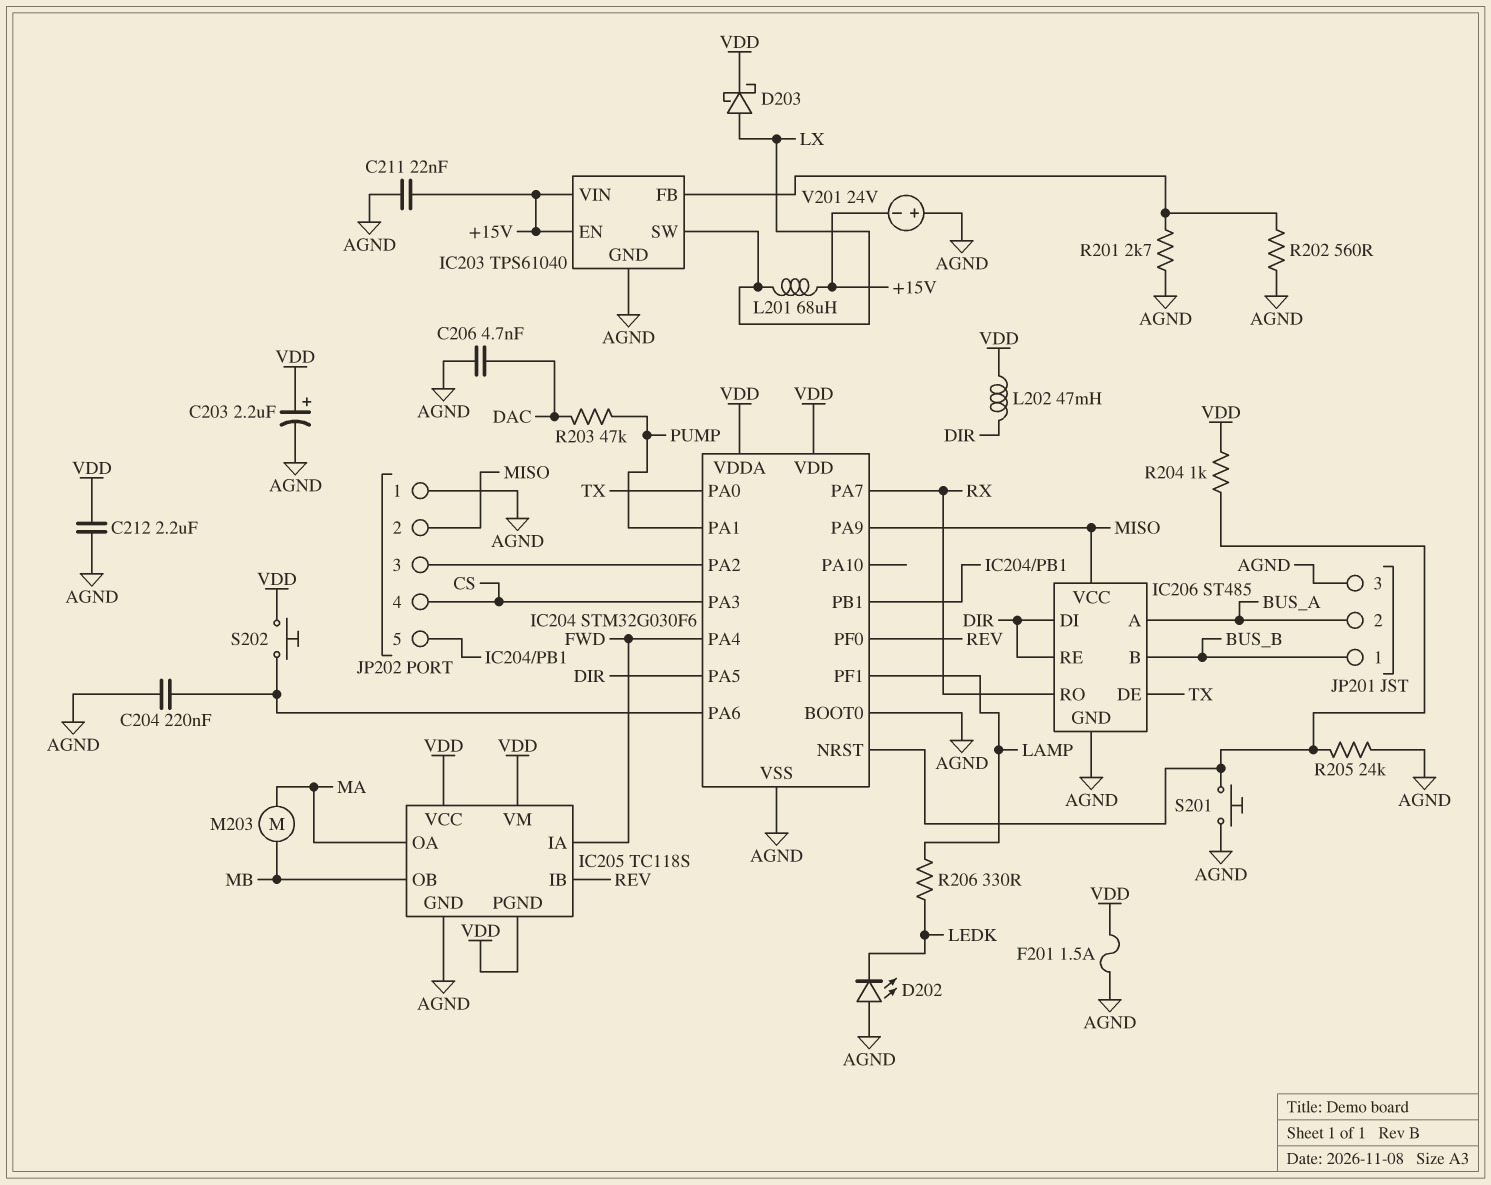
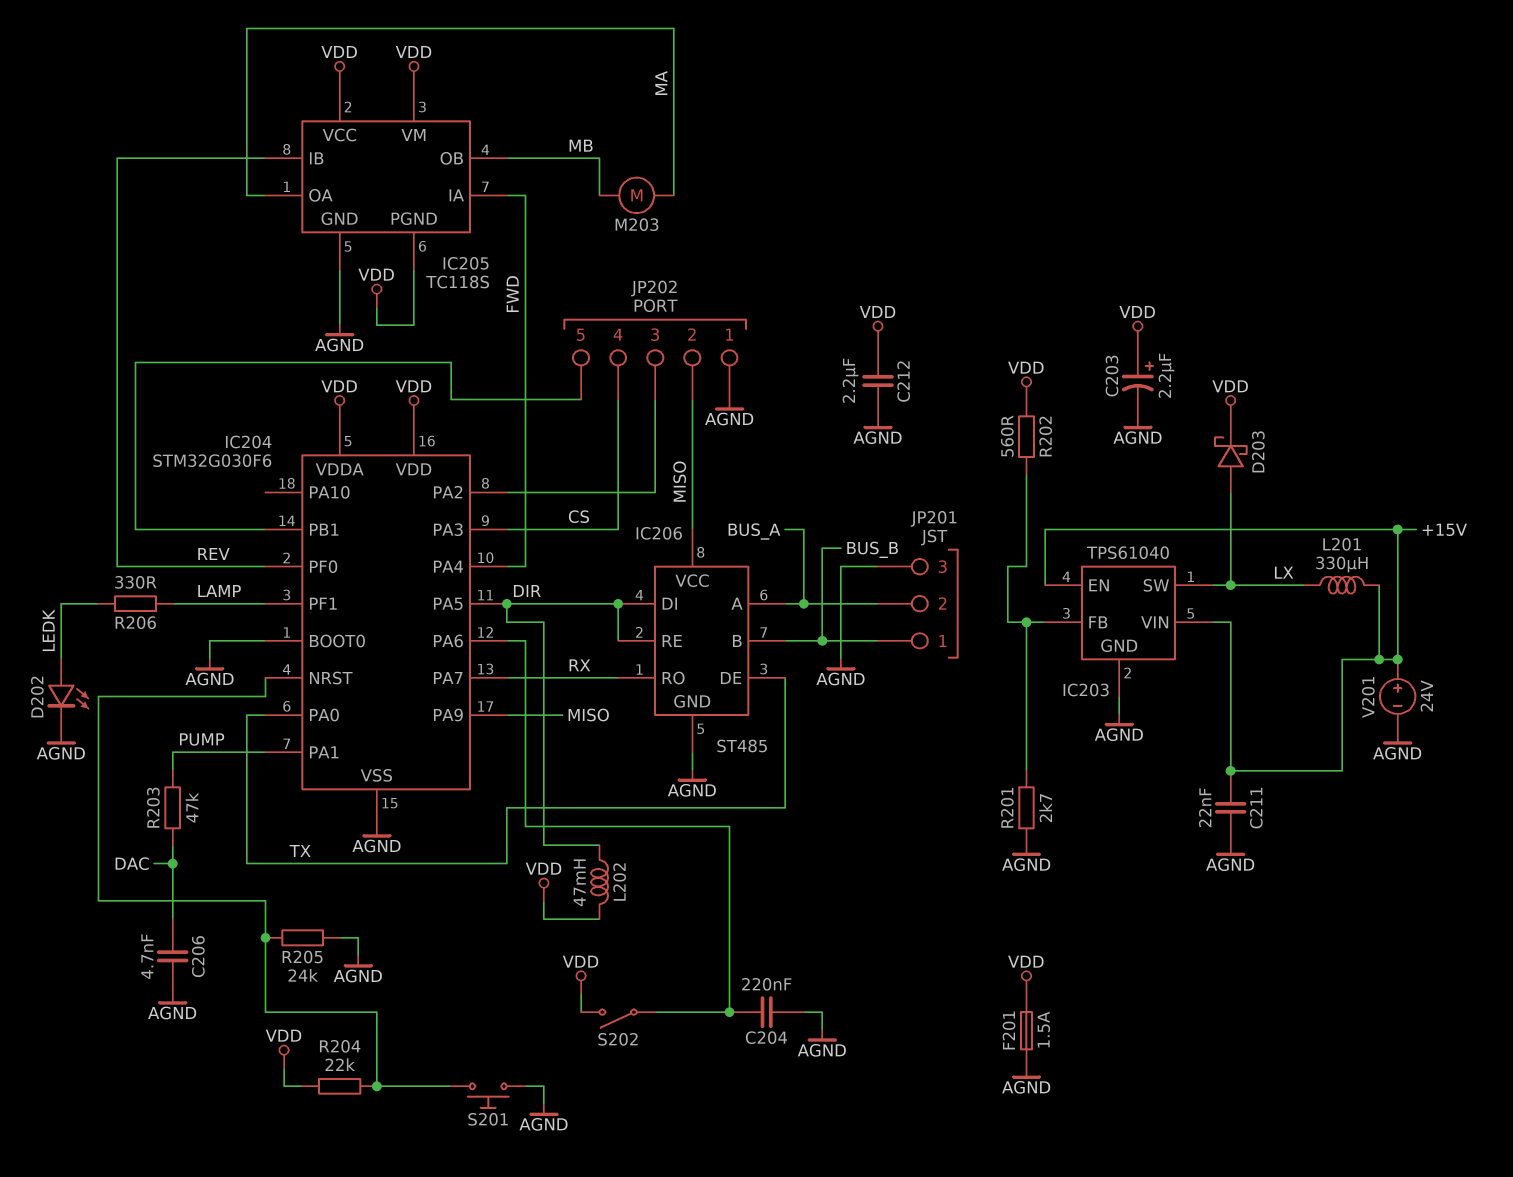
D202: LED (A AGND, K LEDK) -> LED (A LEDK, K AGND)
L201: 68uH (+15V, LX) -> 330uH (+15V, LX)
R202: 560 (AGND, IC203/FB) -> 560 (IC203/FB, VDD)
R204: 1k (IC204/NRST, VDD) -> 22k (IC204/NRST, VDD)
S202: button (IC204/PA6, VDD) -> switch (IC204/PA6, VDD)
V201: 24V (plus AGND, minus +15V) -> 24V (plus +15V, minus AGND)

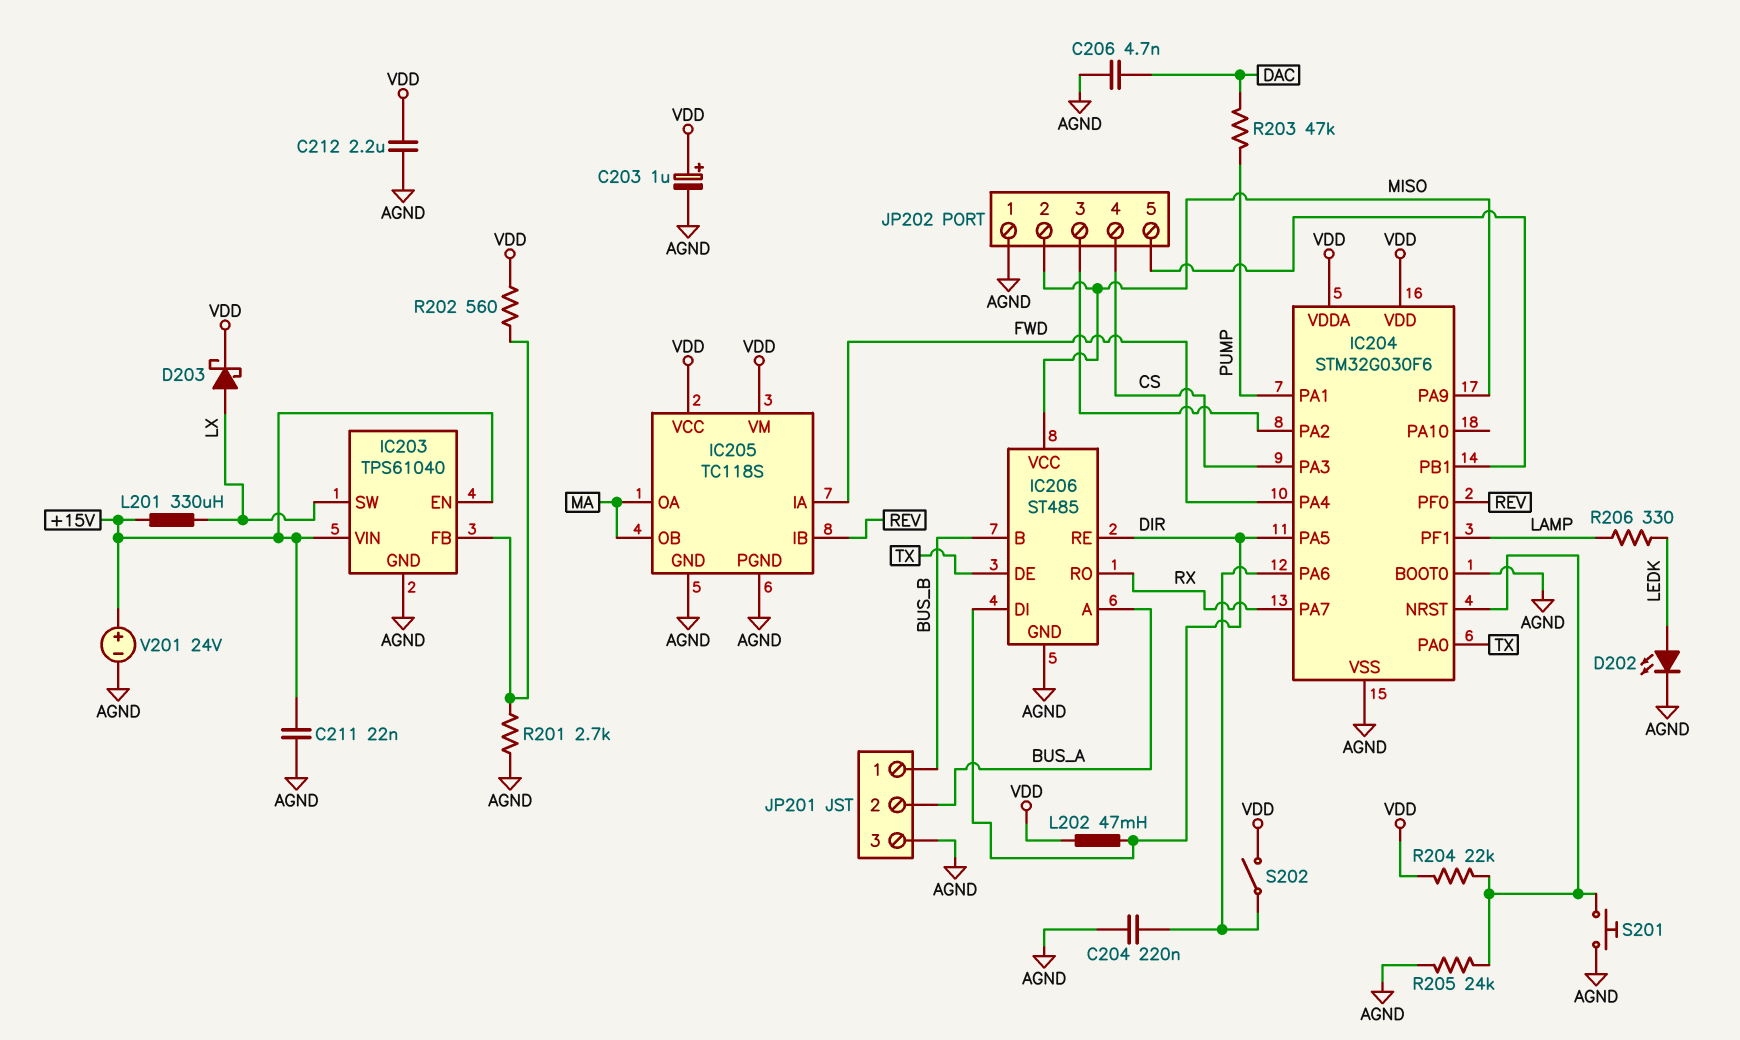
C203: 2.2uF (plus VDD, minus AGND) -> 1uF (plus VDD, minus AGND)
F201: 1.5A (AGND, VDD) -> none
IC205 pin OB: MB -> MA
IC205 pin PGND: VDD -> AGND
M203: motor (MA, MB) -> none

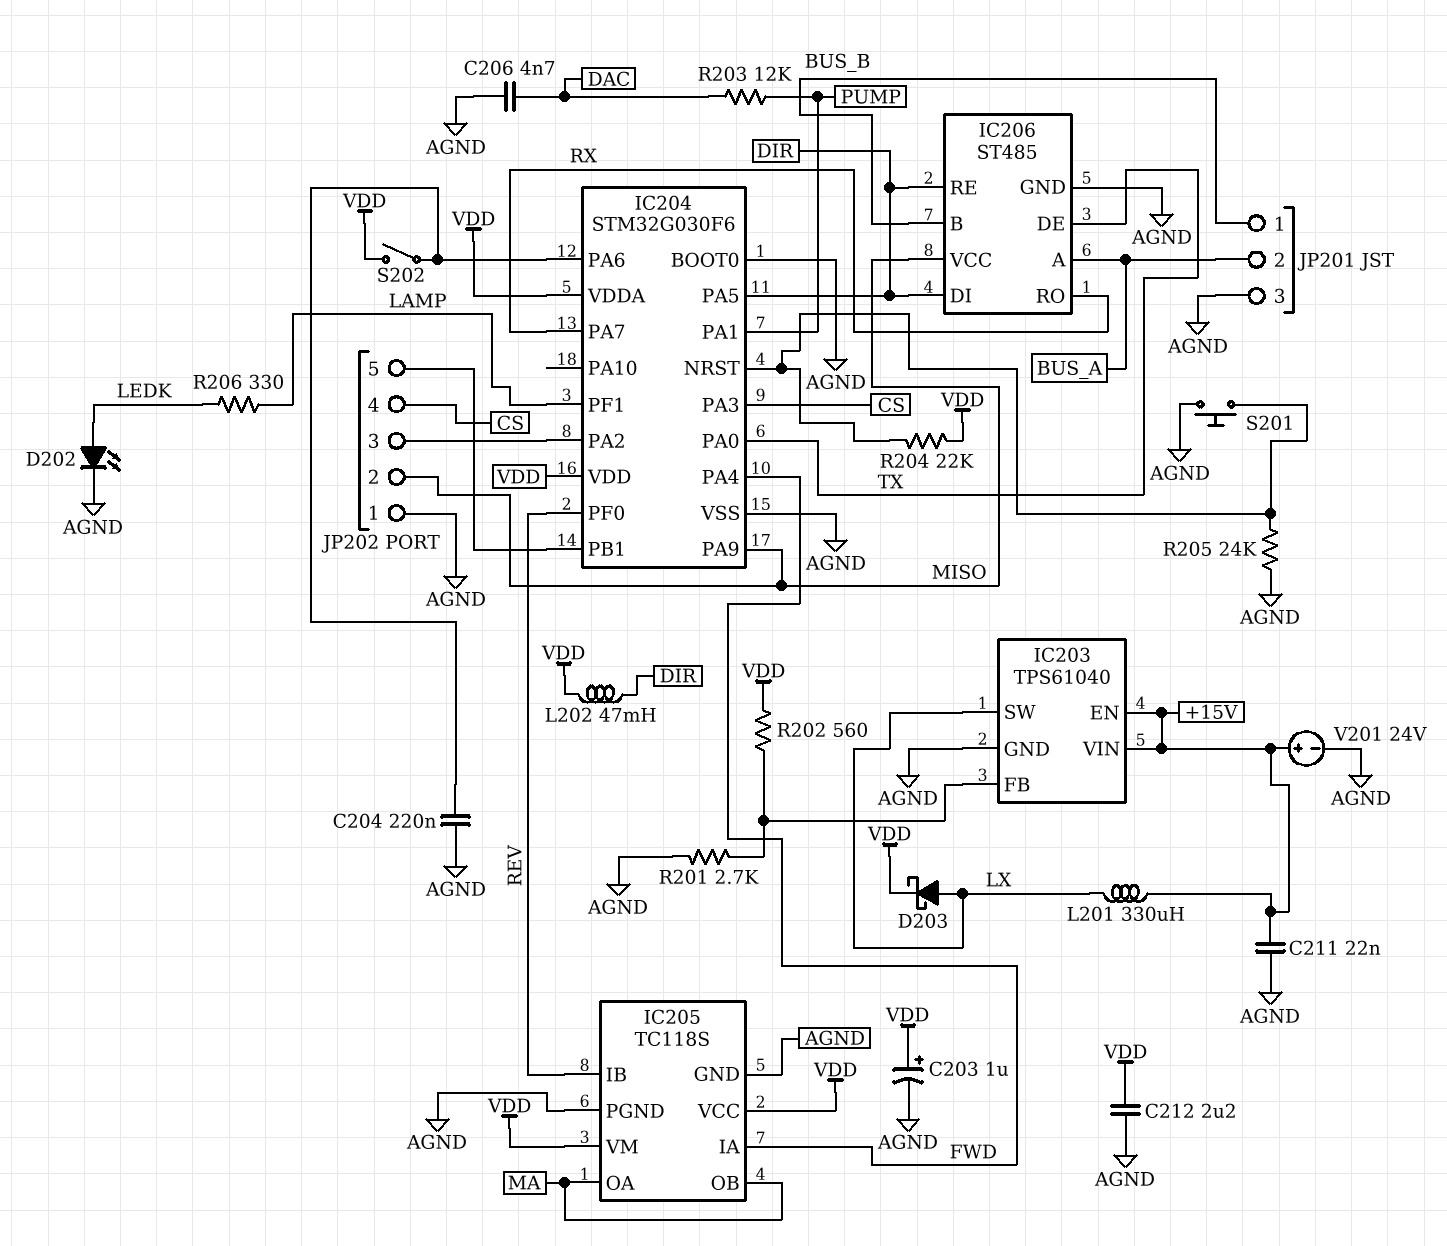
R203: 47k (DAC, PUMP) -> 12k (DAC, PUMP)

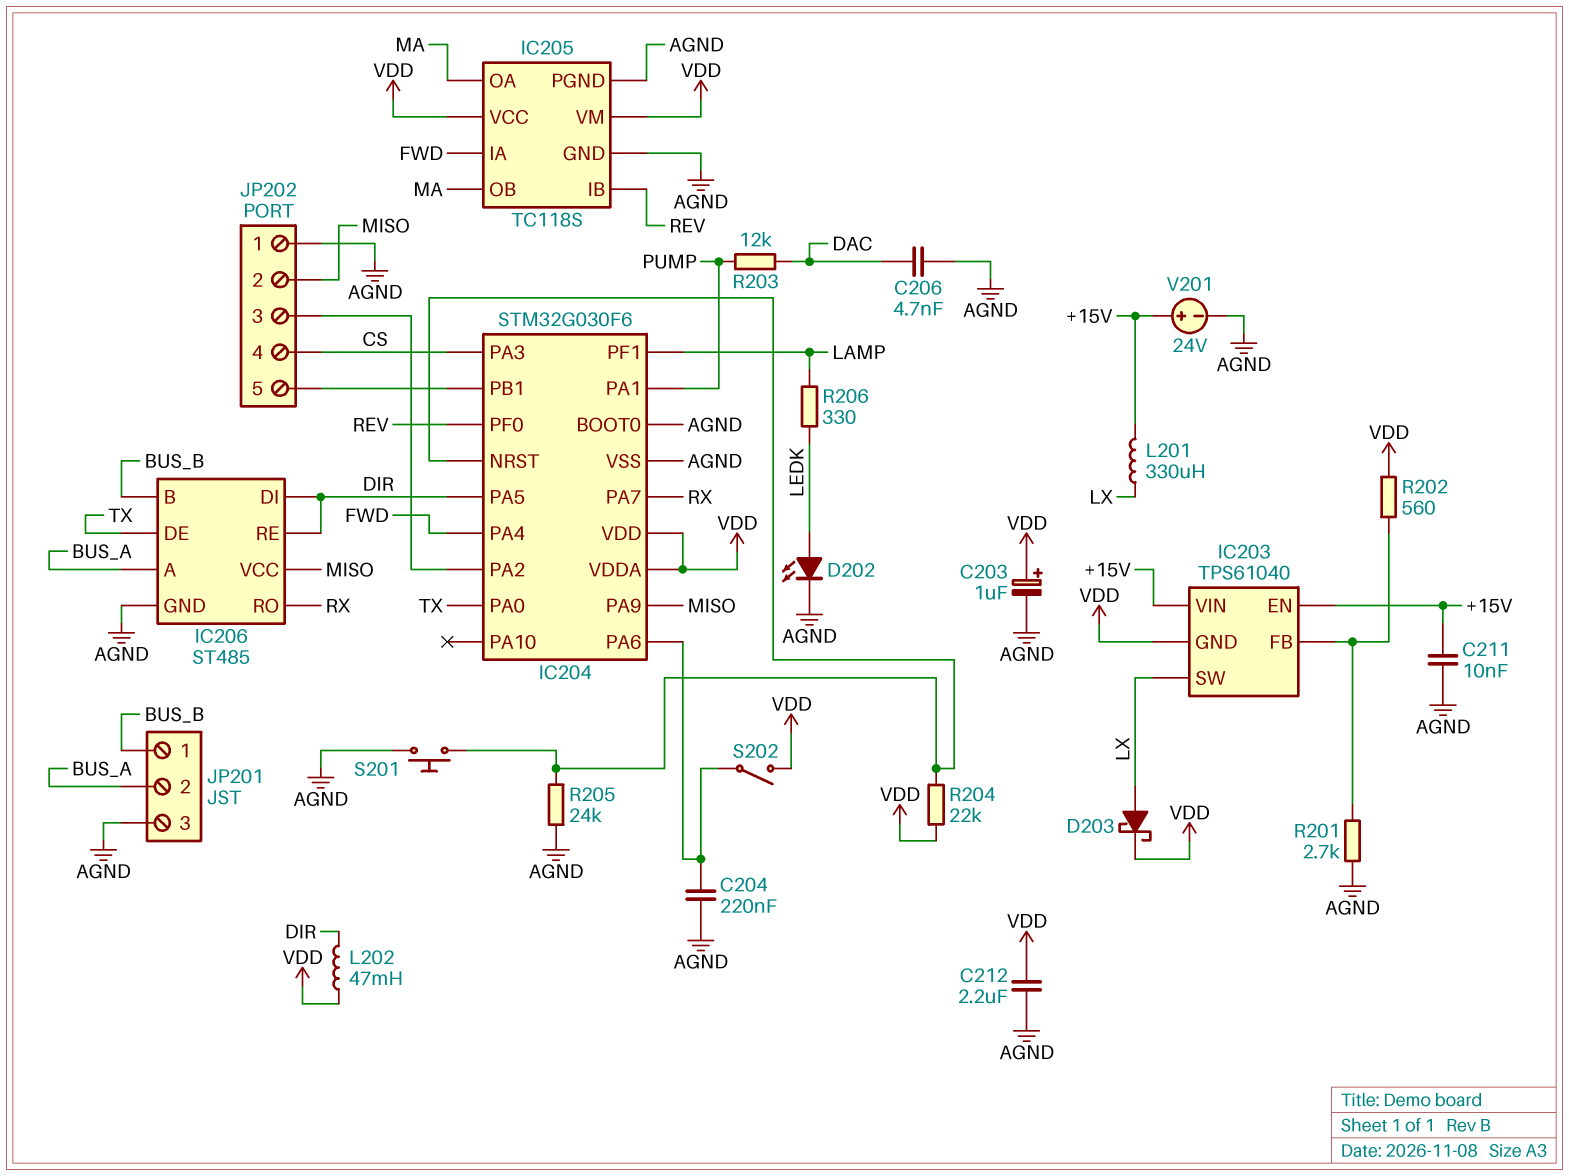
C211: 22nF (+15V, AGND) -> 10nF (+15V, AGND)
IC203 pin GND: AGND -> VDD

